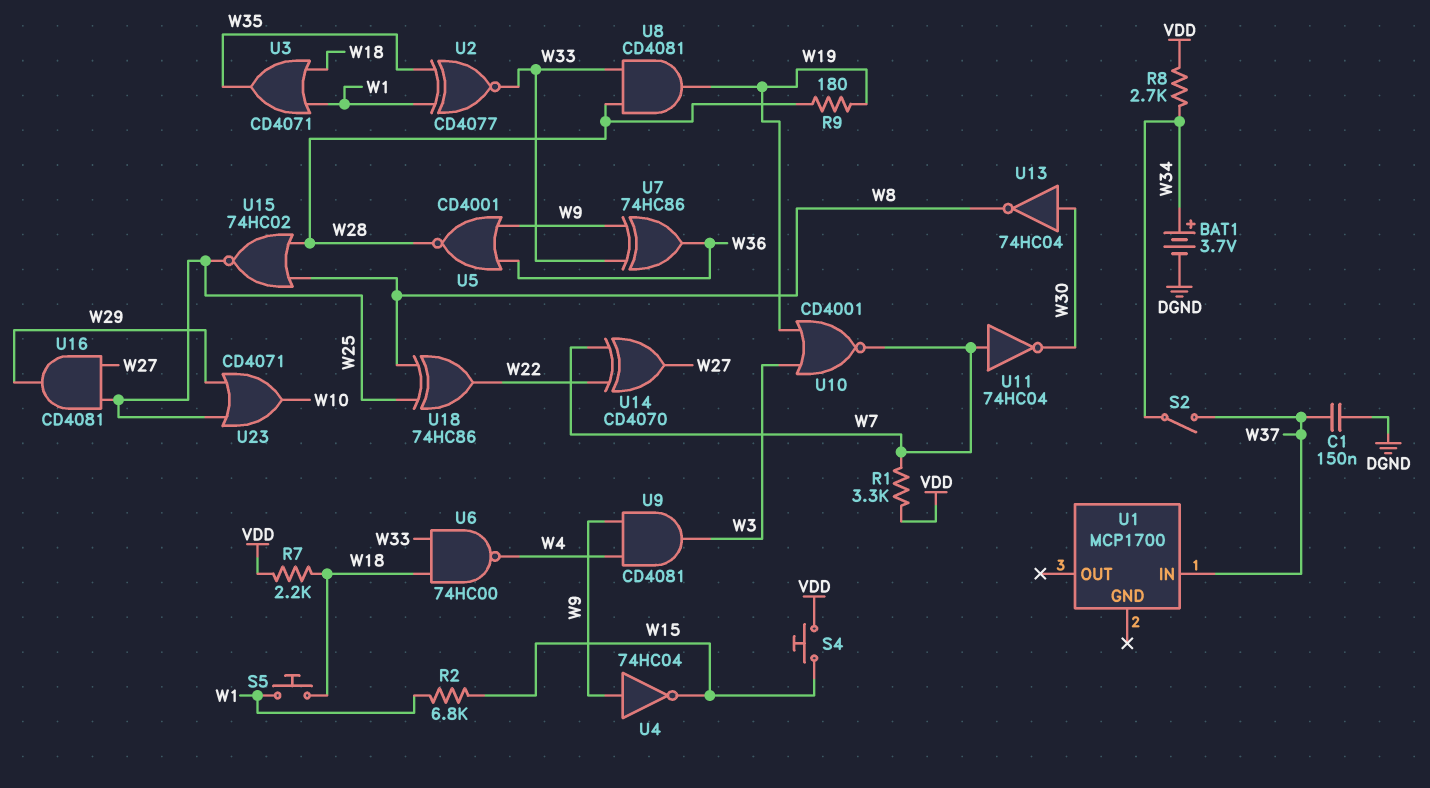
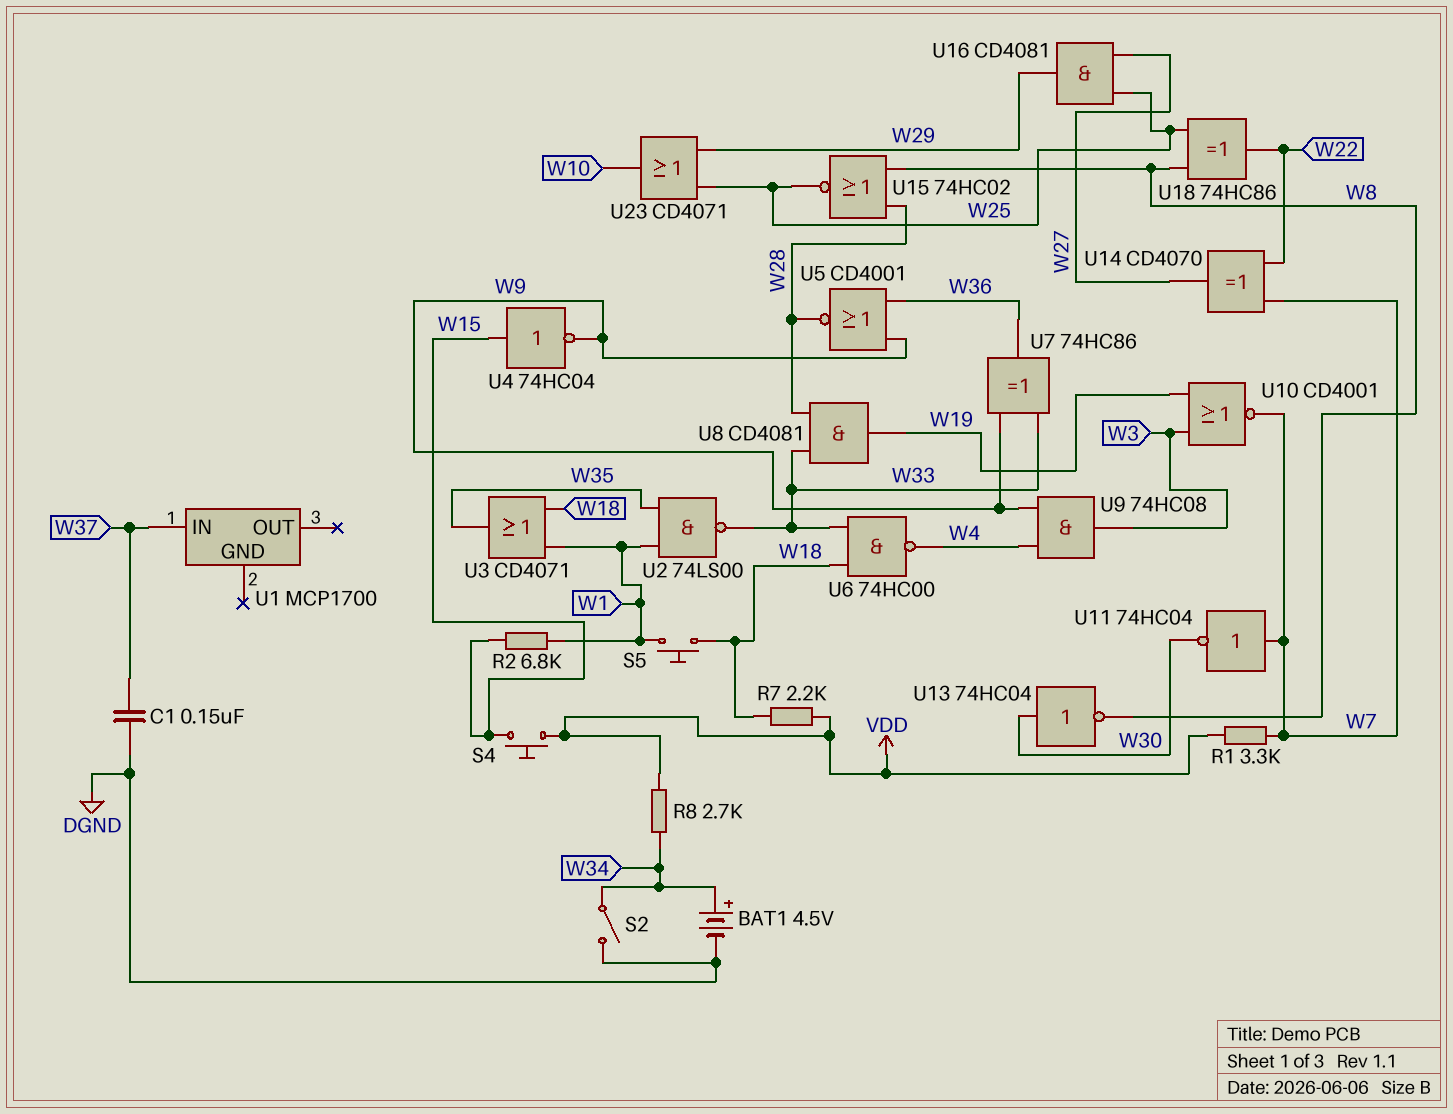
BAT1: 3.7V (plus W34, minus DGND) -> 4.5V (plus W34, minus DGND)
R9: 180 (W19, W28) -> none
S2: switch (W34, W37) -> switch (DGND, W34)
U2: XNOR CD4077 (in W1, in W35, out W33) -> NAND 74LS00 (in W1, in W35, out W33)
U4: NOT 74HC04 (in W9, out W15) -> NOT 74HC04 (in W15, out W9)
U9: AND CD4081 (in W4, in W9, out W3) -> AND 74HC08 (in W4, in W9, out W3)

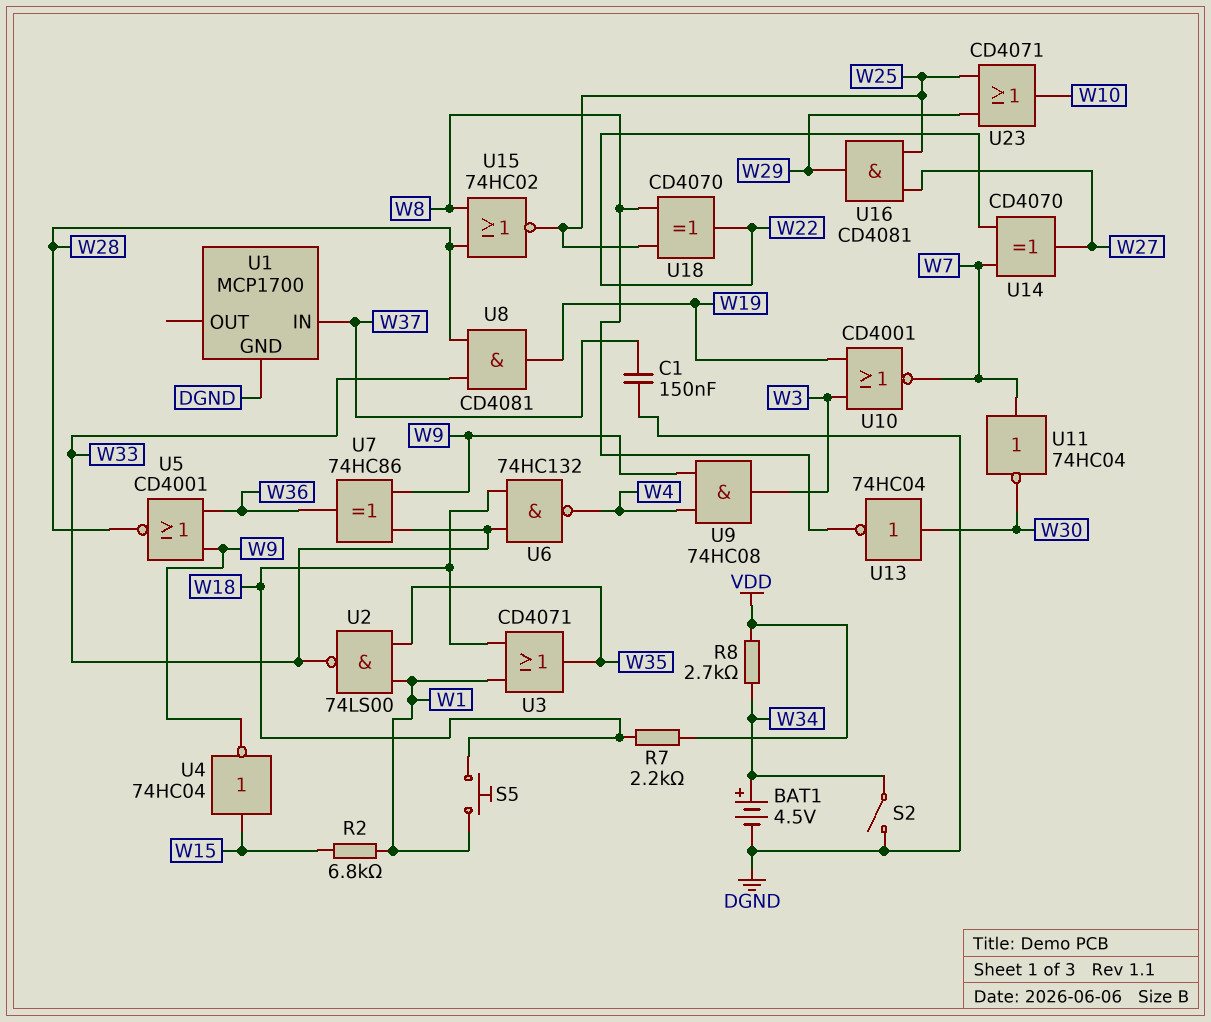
R1: 3.3k (VDD, W7) -> none
S4: button (VDD, W15) -> none
U1 pin GND: none -> DGND
U6: NAND 74HC00 (in W18, in W33, out W4) -> NAND 74HC132 (in W18, in W33, out W4)
U18: XOR 74HC86 (in W8, in W25, out W22) -> XOR CD4070 (in W8, in W25, out W22)

